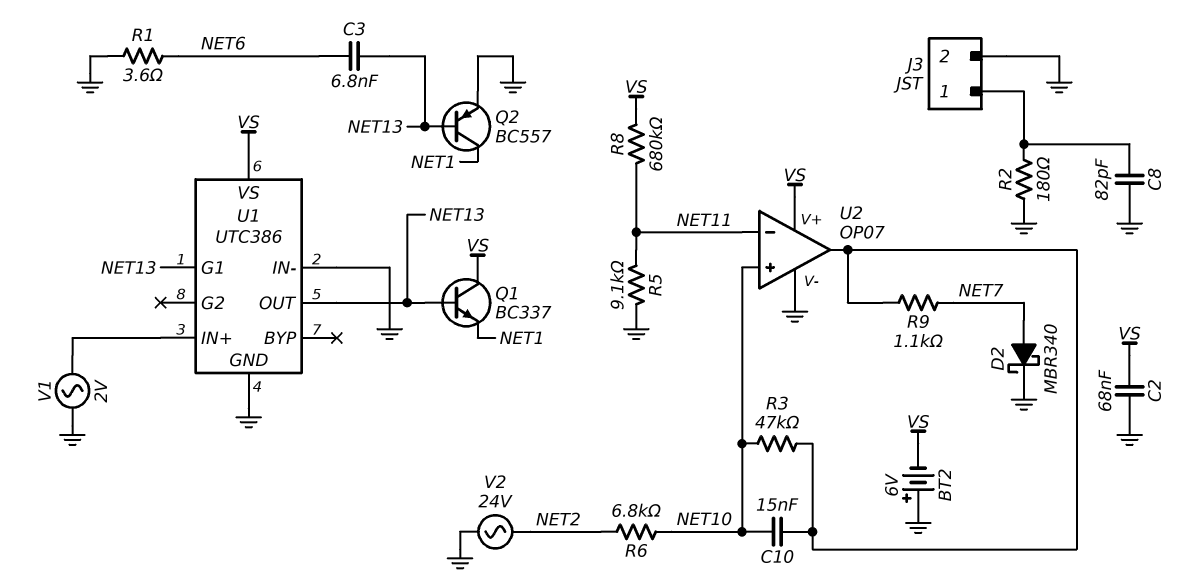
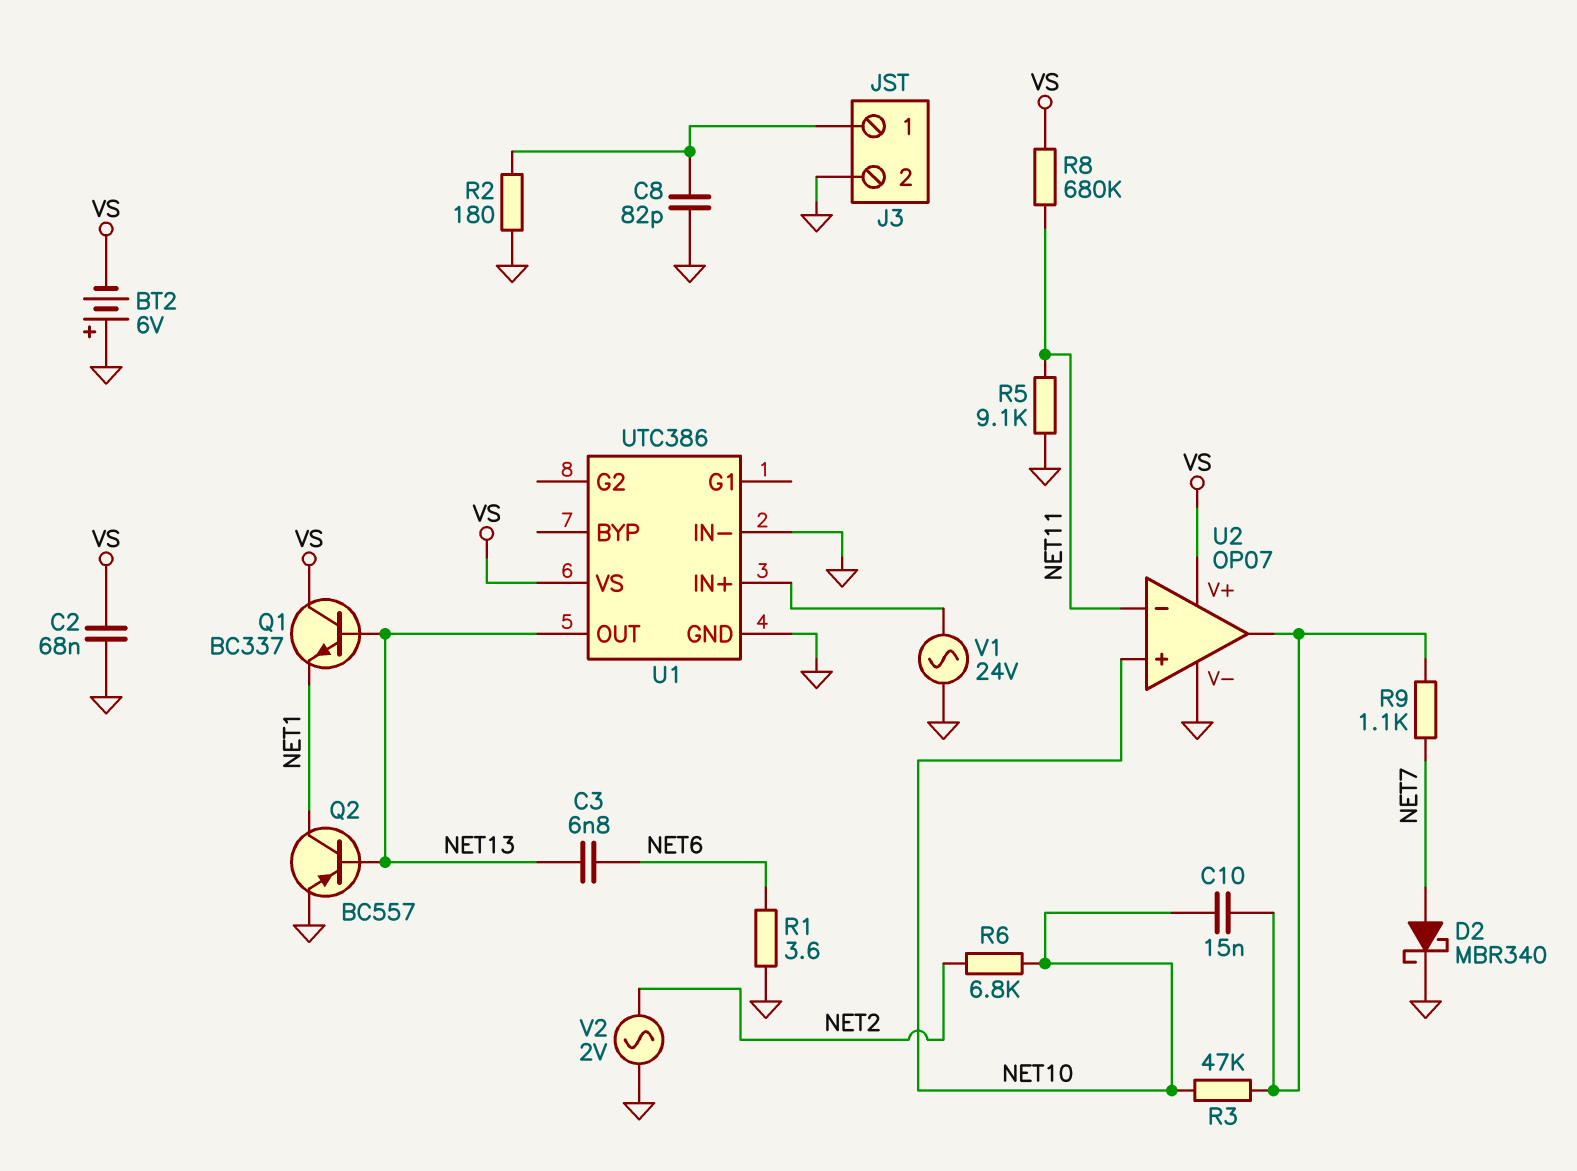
U1 pin G1: NET13 -> none
V1: AC 2V (GND, U1/IN+) -> AC 24V (GND, U1/IN+)
V2: AC 24V (GND, NET2) -> AC 2V (GND, NET2)

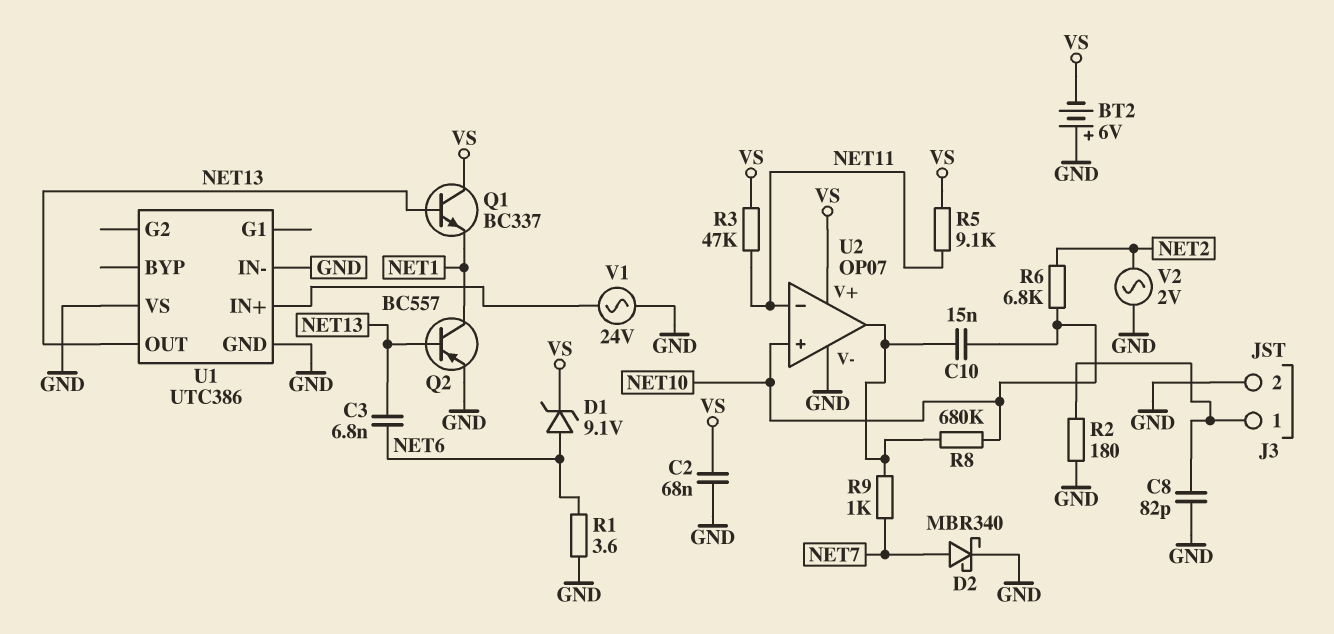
D1: none -> zener 9.1V (A NET6, K VS)
R3: 47k (NET10, U2/out) -> 47k (NET11, VS)
R5: 9.1k (GND, NET11) -> 9.1k (NET11, VS)
R8: 680k (NET11, VS) -> 680k (NET10, U2/out)
R9: 1.1k (NET7, U2/out) -> 1k (NET7, U2/out)
U1 pin VS: VS -> GND

